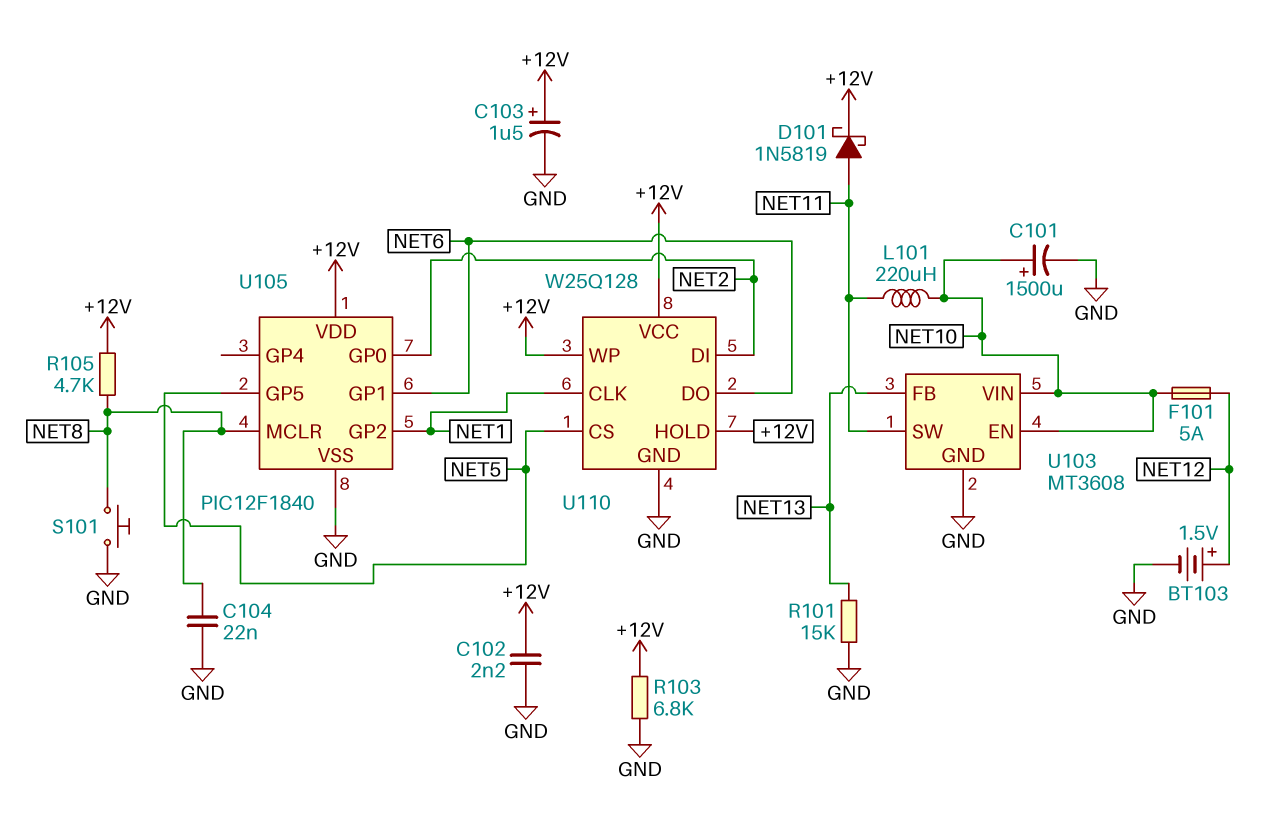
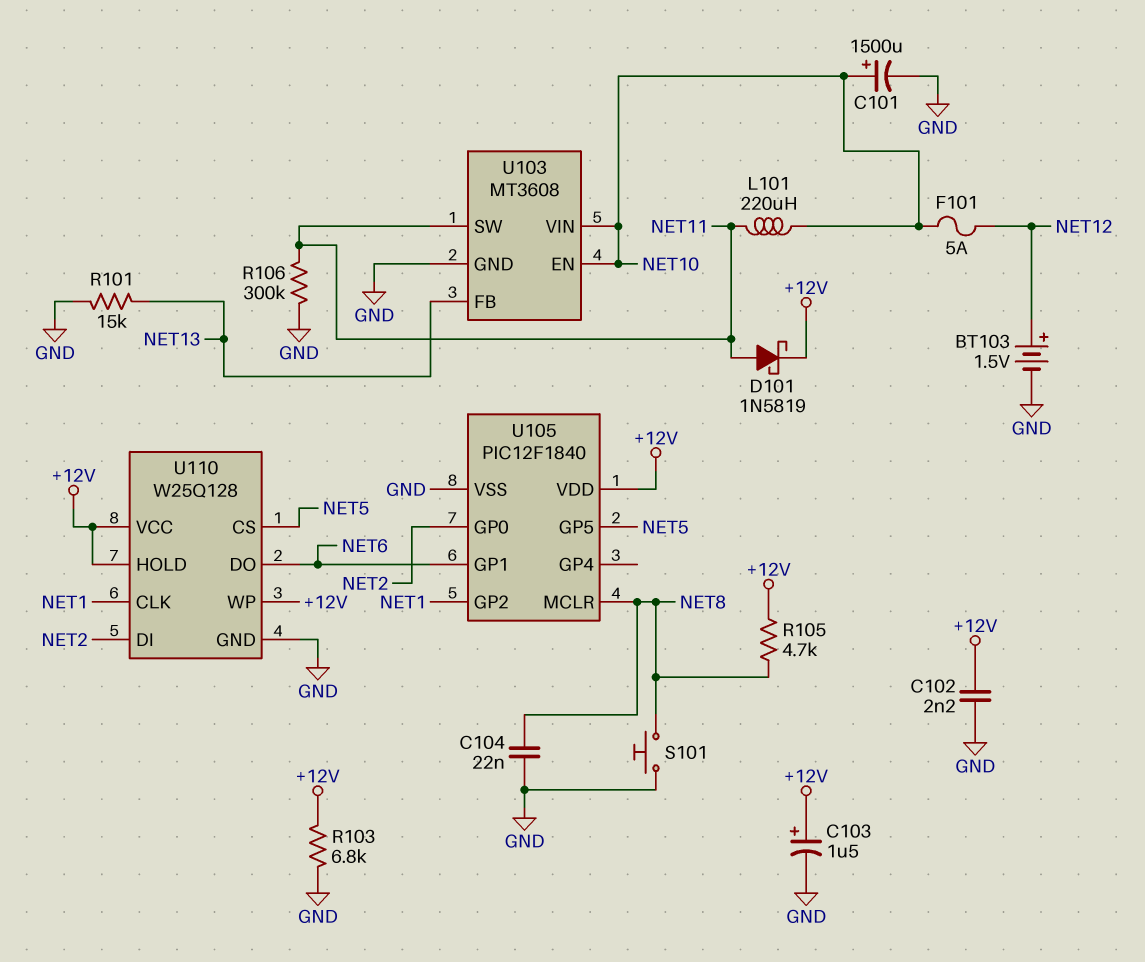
R106: none -> 300k (GND, NET11)

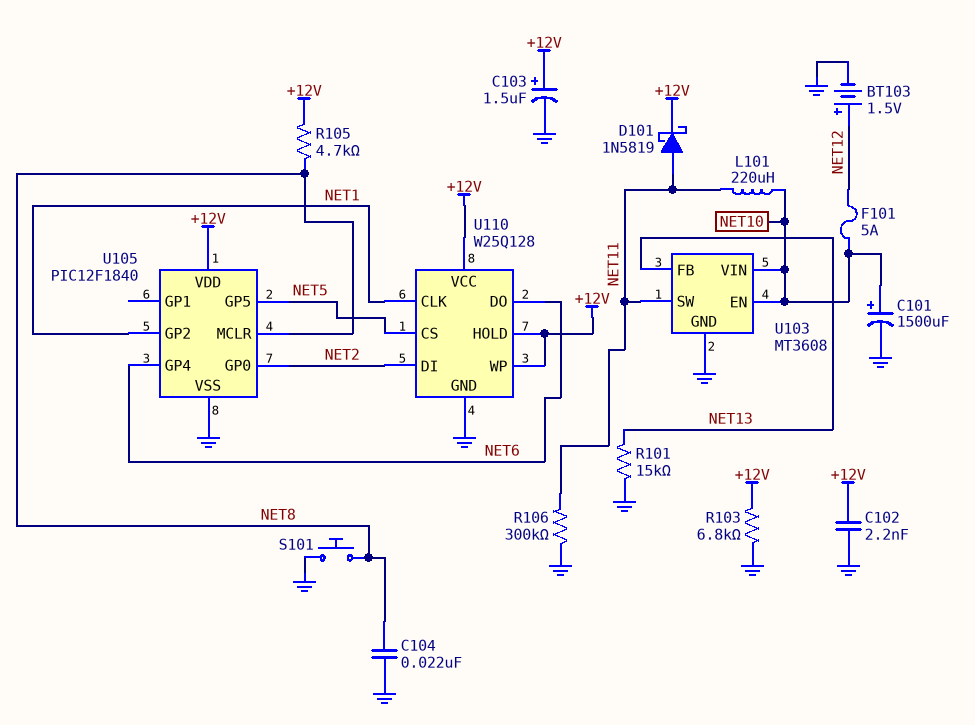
U105 pin GP1: NET6 -> none
U105 pin GP4: none -> NET6

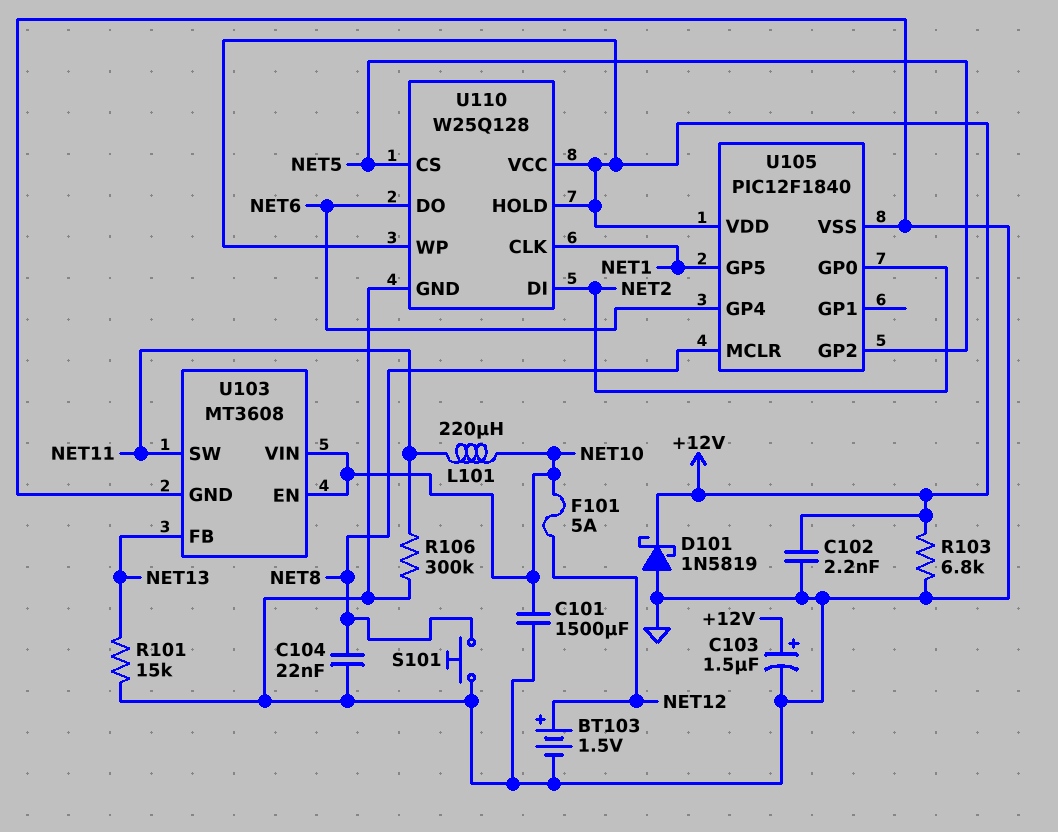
C101: 1500uF (plus NET10, minus GND) -> 1500uF (GND, NET10)
D101: schottky 1N5819 (A NET11, K +12V) -> schottky 1N5819 (A GND, K +12V)
R105: 4.7k (+12V, NET8) -> none
U105 pin GP2: NET1 -> NET5
U105 pin GP5: NET5 -> NET1

